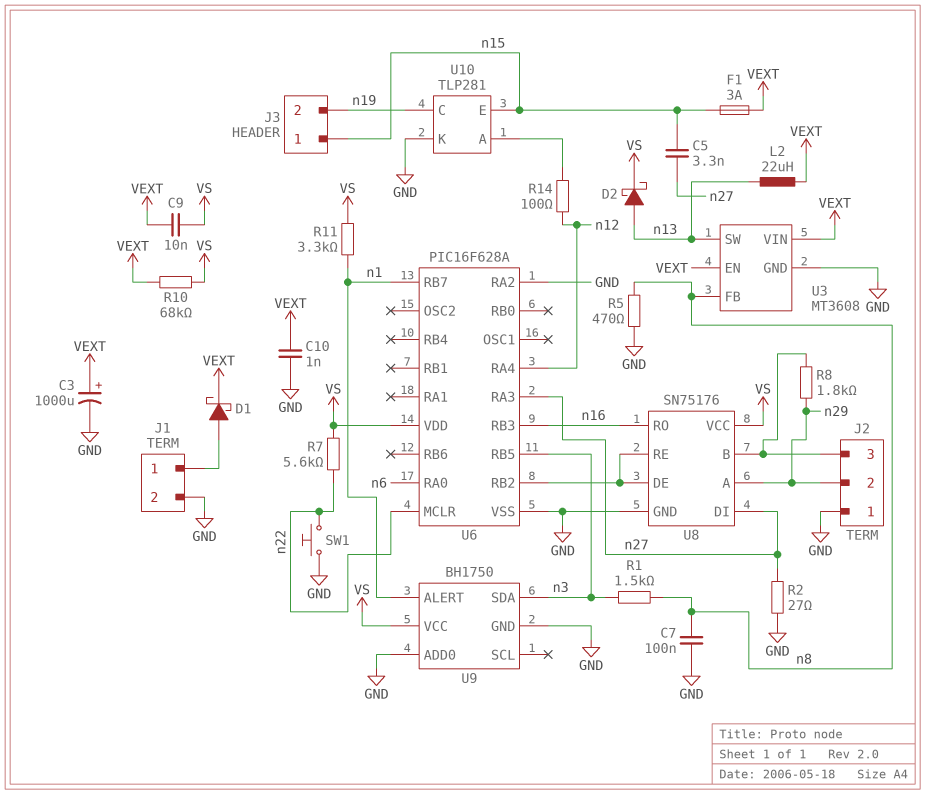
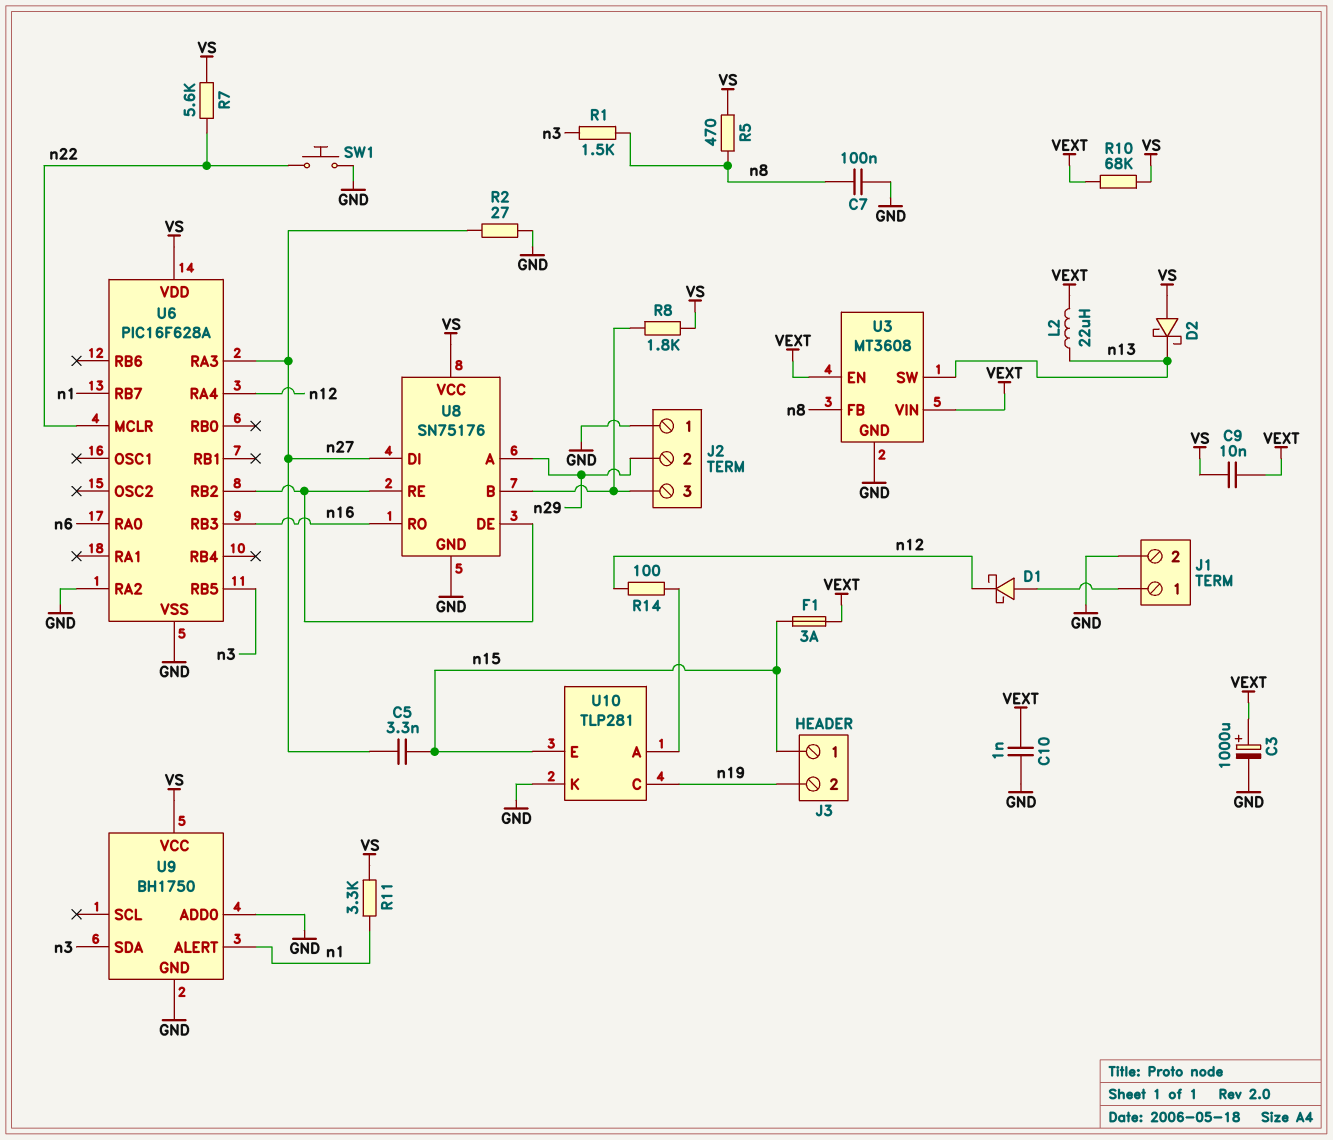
D1: schottky (A J1/1, K VEXT) -> schottky (A J1/1, K n12)
D2: schottky (A n13, K VS) -> schottky (A VS, K n13)
R5: 470 (GND, n8) -> 470 (VS, n8)
R8: 1.8k (J2/3, n29) -> 1.8k (J2/3, VS)

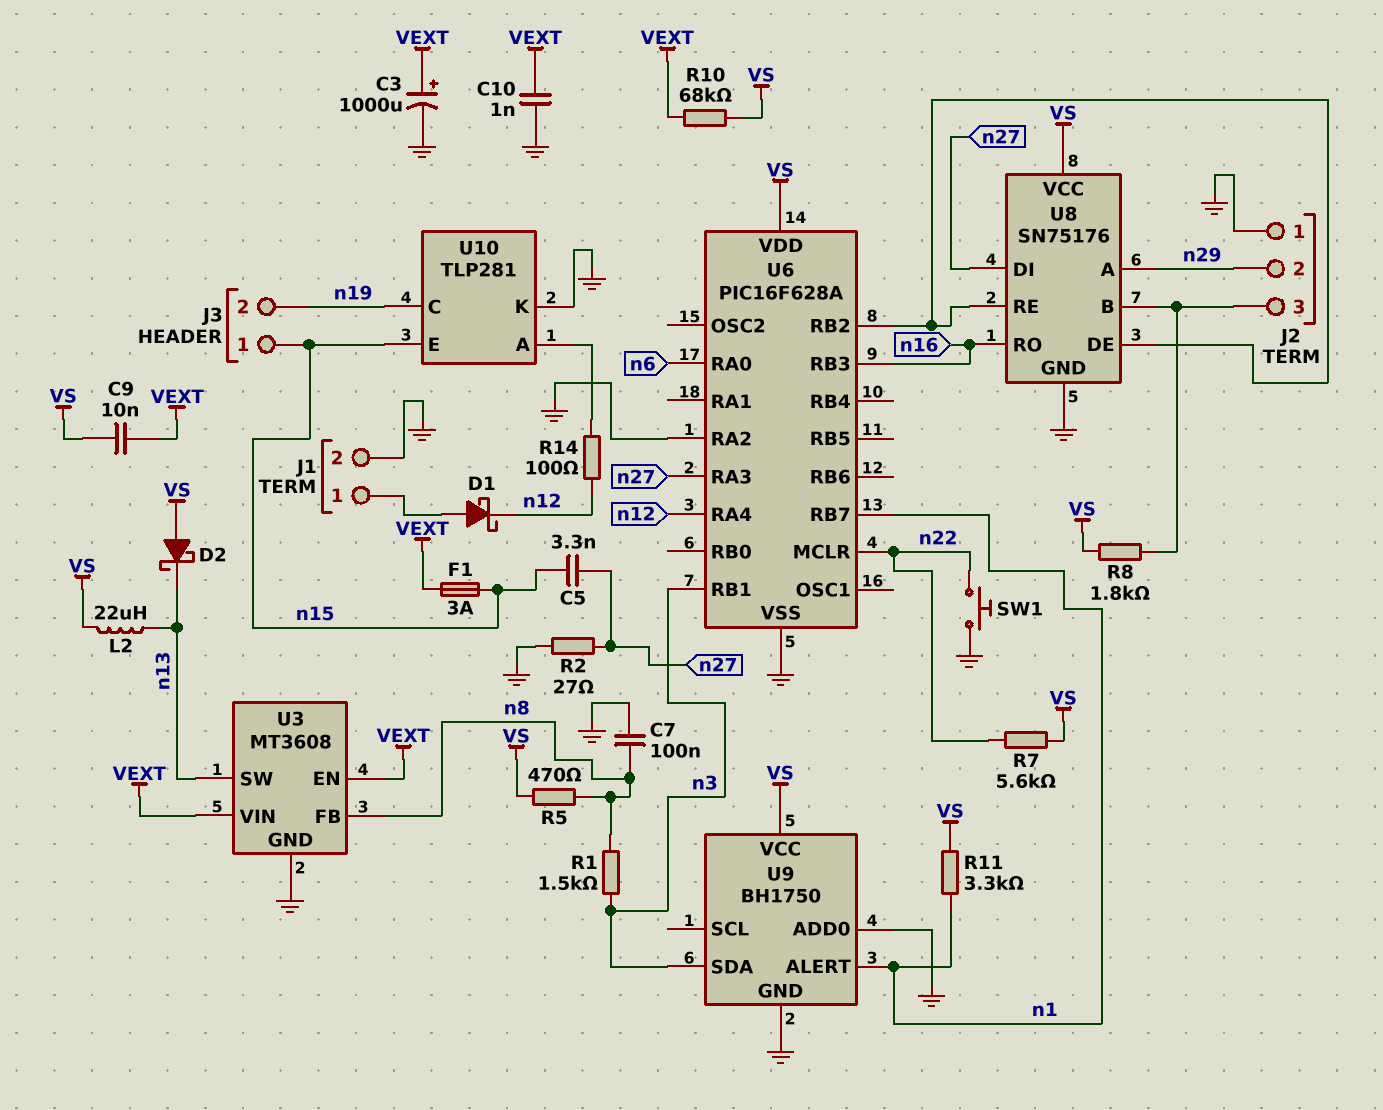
L2: 22uH (VEXT, n13) -> 22uH (VS, n13)
U6 pin RB1: none -> n3
U6 pin RB5: n3 -> none

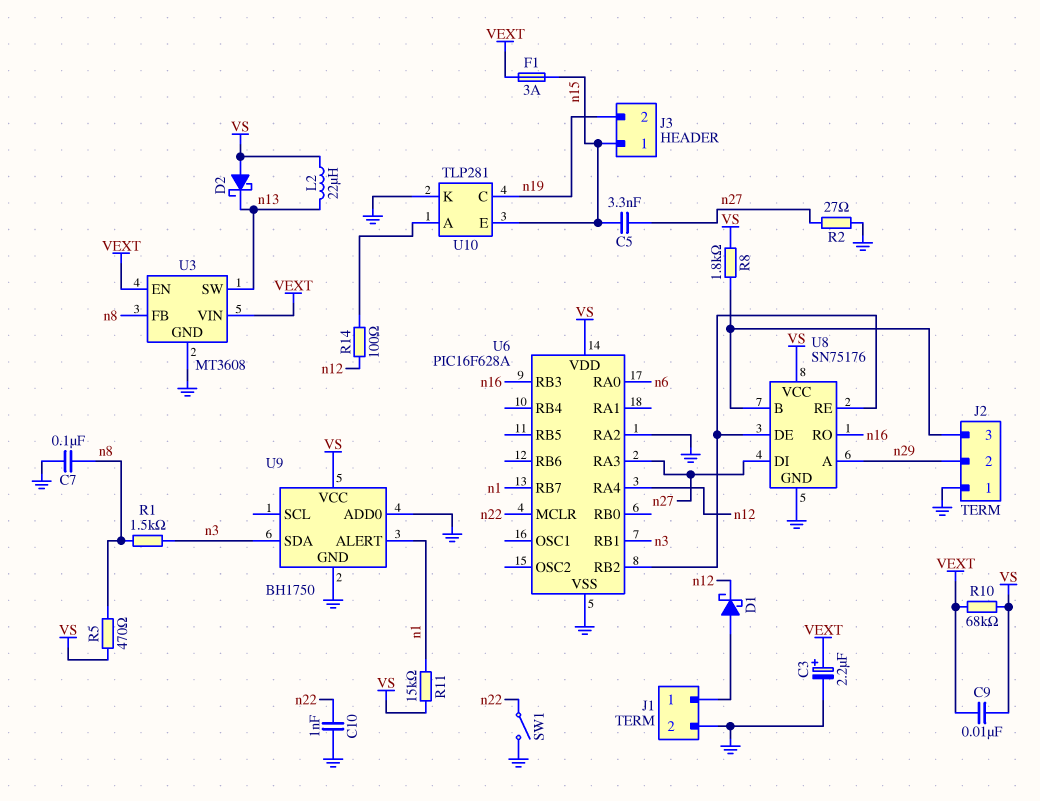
C3: 1000uF (plus VEXT, minus GND) -> 2.2uF (plus VEXT, minus GND)
C10: 1nF (GND, VEXT) -> 1nF (GND, n22)
R7: 5.6k (VS, n22) -> none
R11: 3.3k (VS, n1) -> 15k (VS, n1)
SW1: button (GND, n22) -> switch (GND, n22)

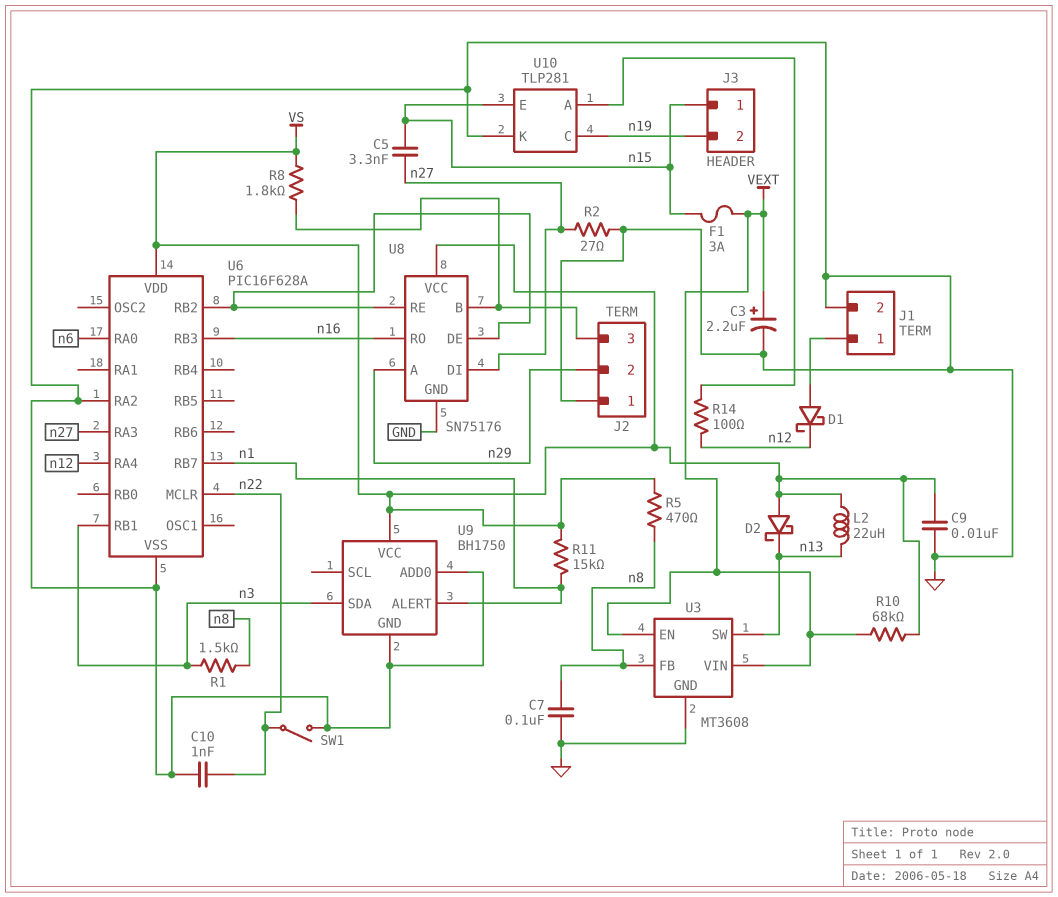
C9: 10nF (VEXT, VS) -> 10nF (GND, VS)

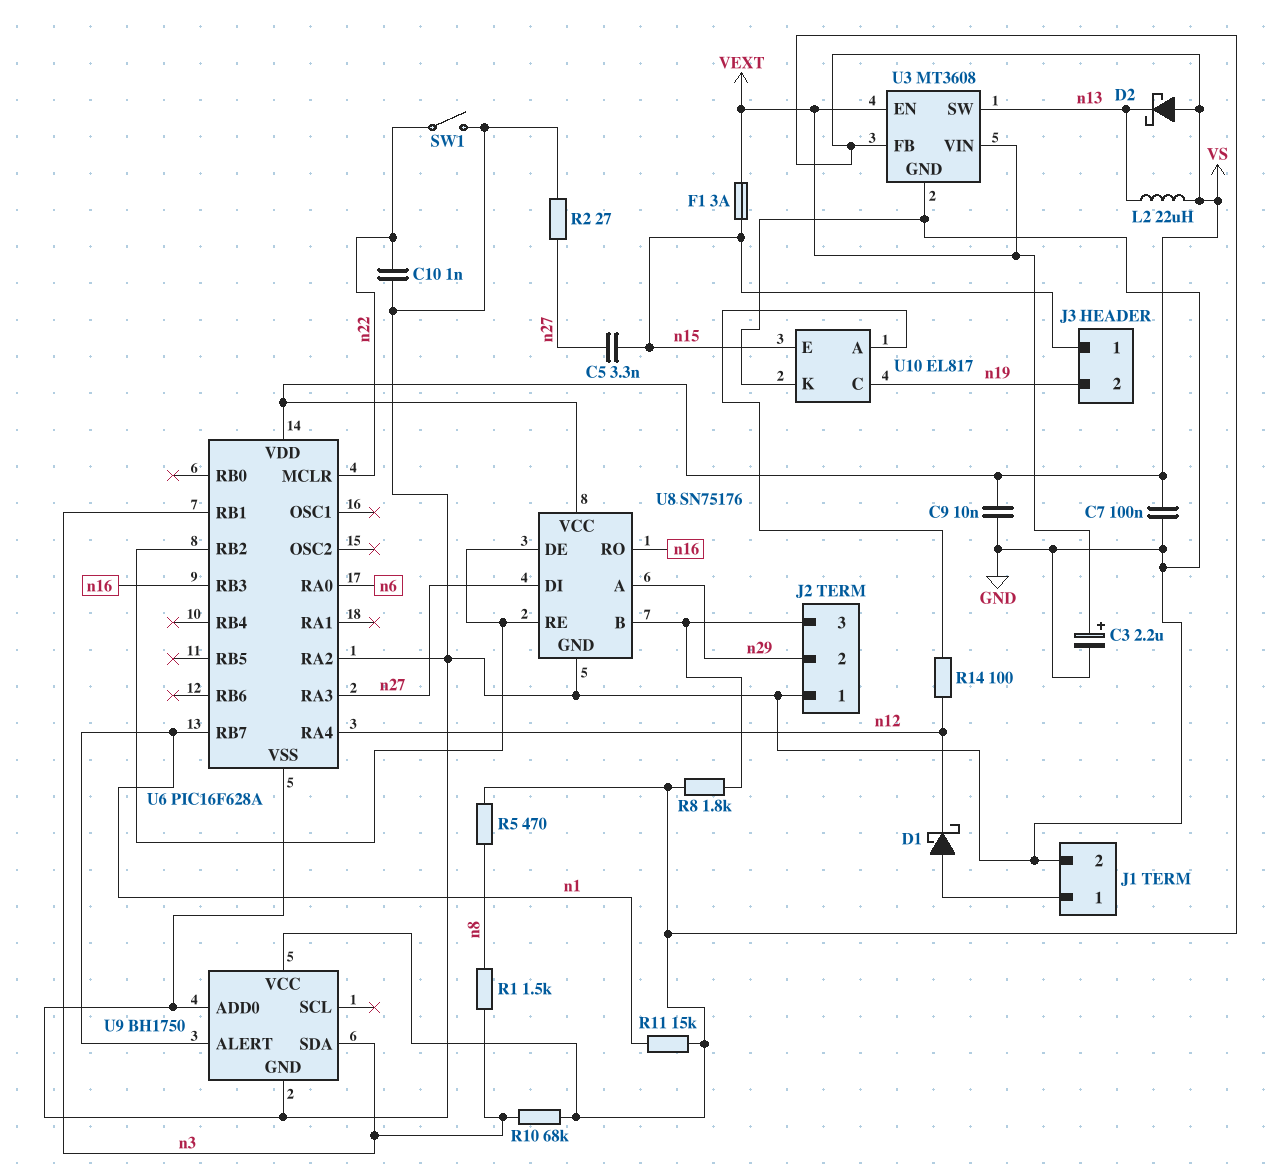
C7: 100nF (GND, n8) -> 100nF (GND, VS)
R10: 68k (VEXT, VS) -> 68k (VS, n3)
U3 pin FB: n8 -> VS
U10: TLP281 -> EL817

